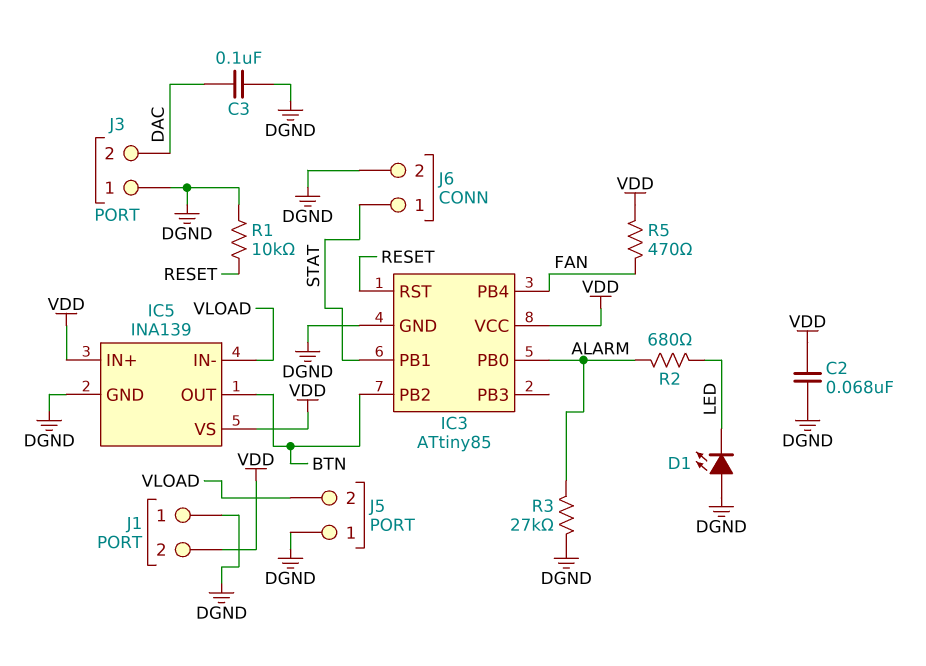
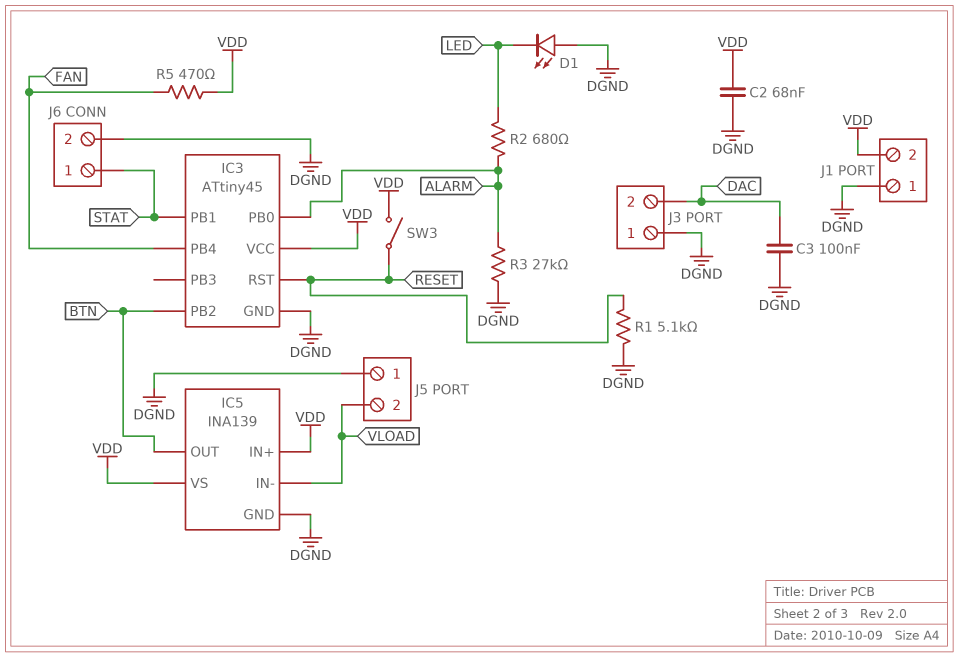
IC3: ATtiny85 -> ATtiny45
R1: 10k (DGND, RESET) -> 5.1k (DGND, RESET)
SW3: none -> switch (RESET, VDD)

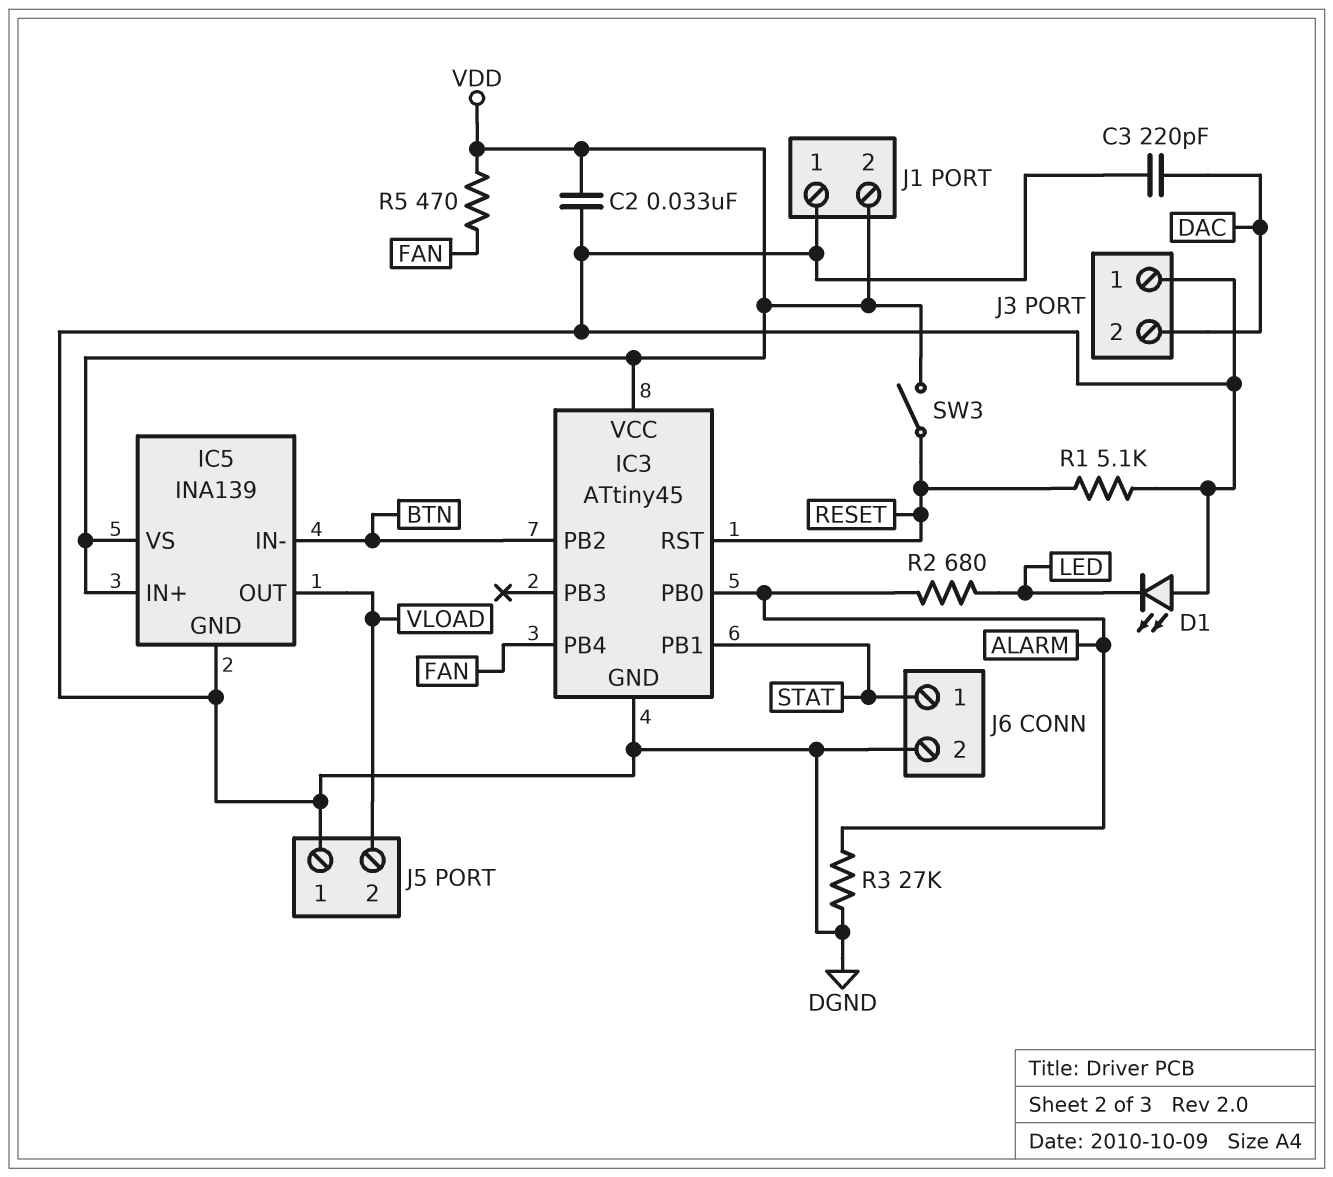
C2: 68nF (DGND, VDD) -> 33nF (DGND, VDD)
C3: 100nF (DAC, DGND) -> 220pF (DAC, DGND)
IC5 pin IN-: VLOAD -> BTN
IC5 pin OUT: BTN -> VLOAD

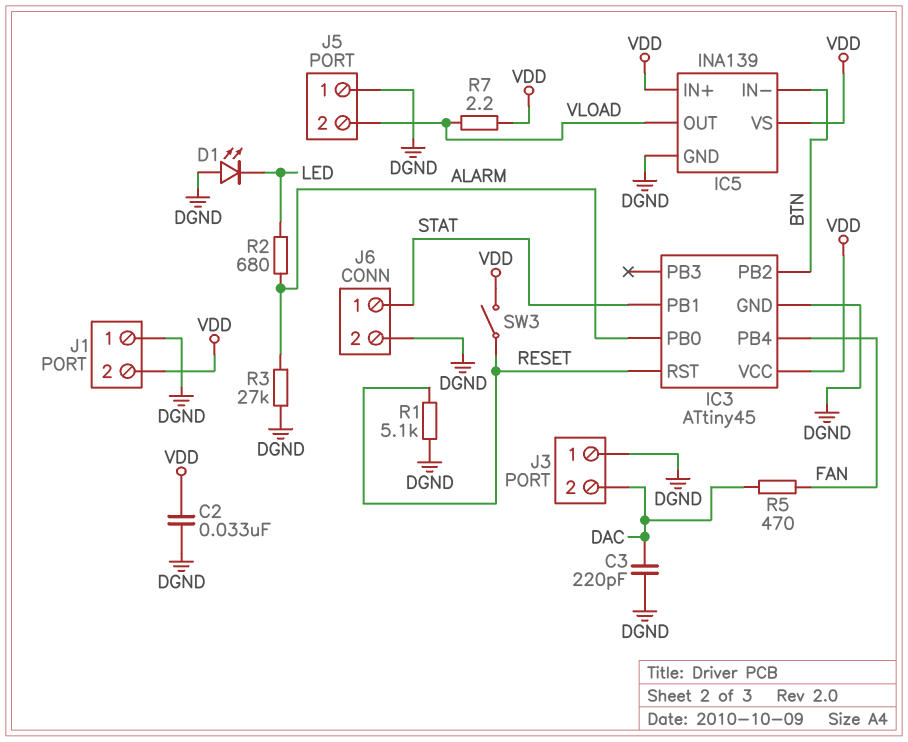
R5: 470 (FAN, VDD) -> 470 (DAC, FAN)
R7: none -> 2.2 (VDD, VLOAD)

